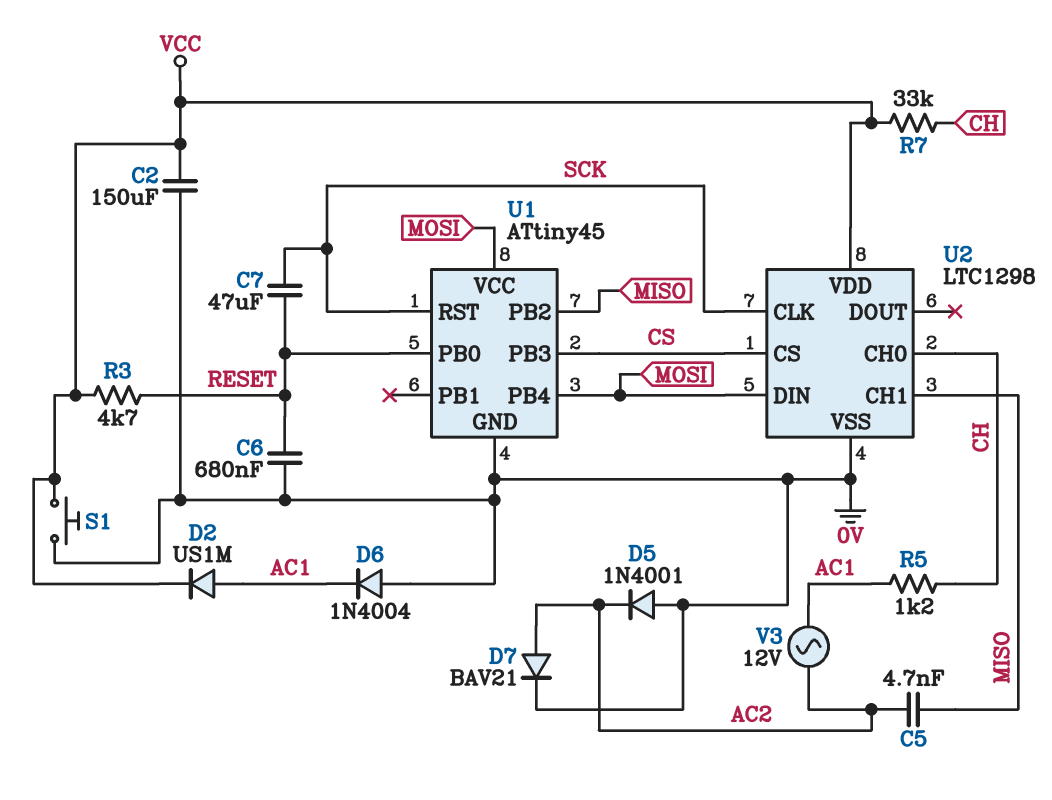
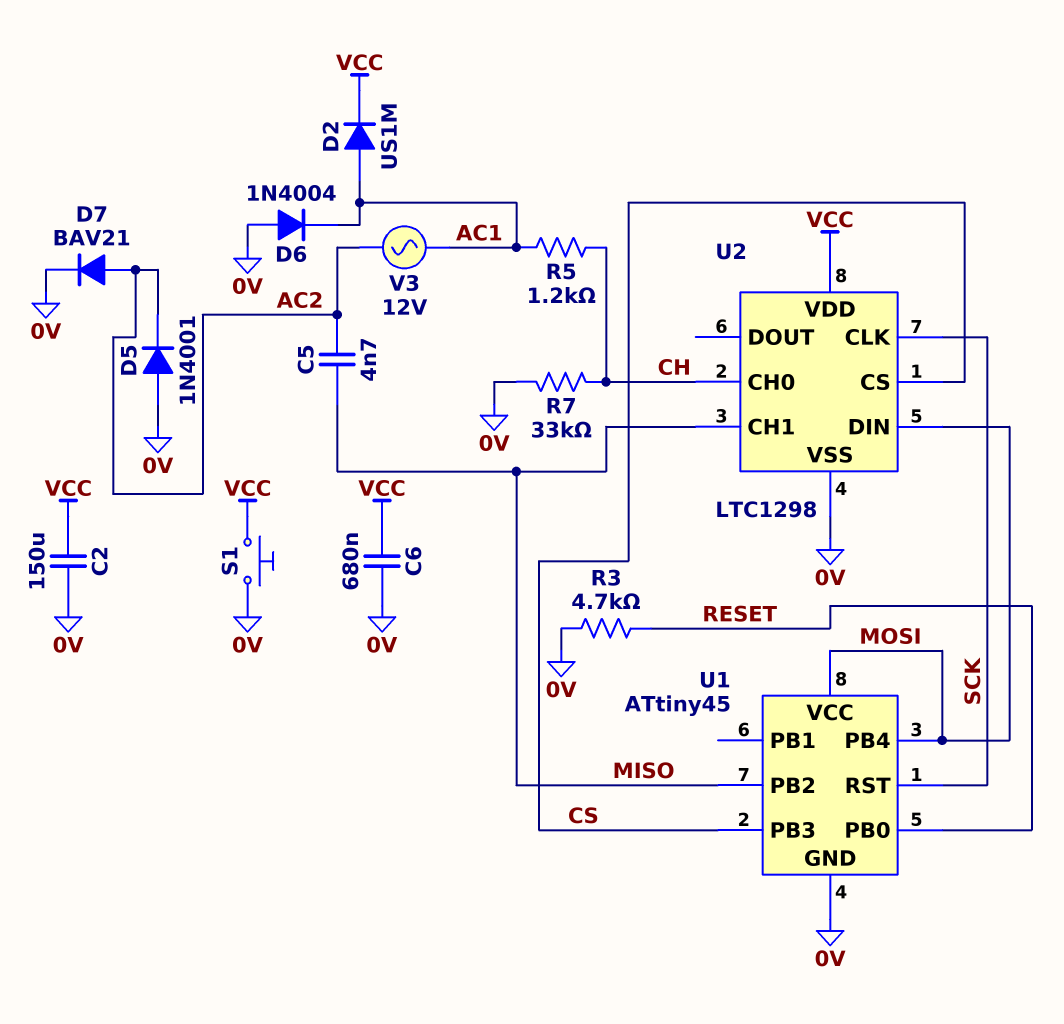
C6: 680nF (0V, RESET) -> 680nF (0V, VCC)
C7: 47uF (RESET, SCK) -> none
R3: 4.7k (RESET, VCC) -> 4.7k (0V, RESET)
R7: 33k (CH, VCC) -> 33k (0V, CH)

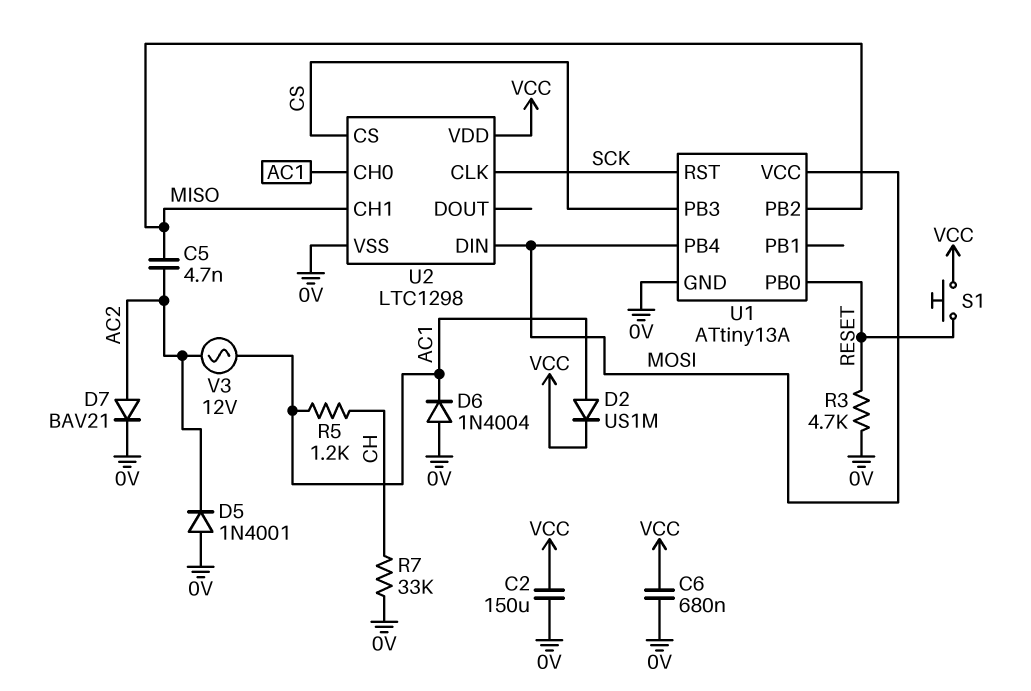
S1: button (0V, VCC) -> button (RESET, VCC)
U1: ATtiny45 -> ATtiny13A
U2 pin CH0: CH -> AC1

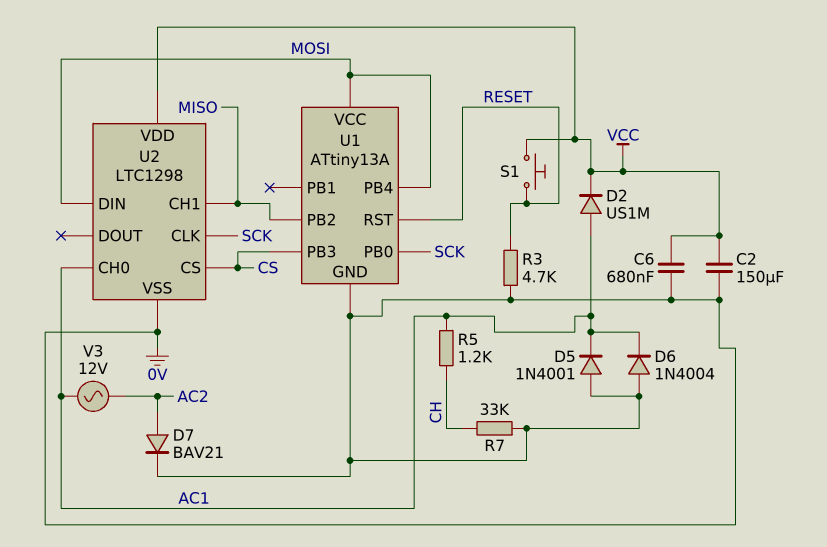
C5: 4.7nF (AC2, MISO) -> none
D5: diode 1N4001 (A 0V, K AC2) -> diode 1N4001 (A 0V, K AC1)
U1 pin PB0: RESET -> SCK
U1 pin RST: SCK -> RESET

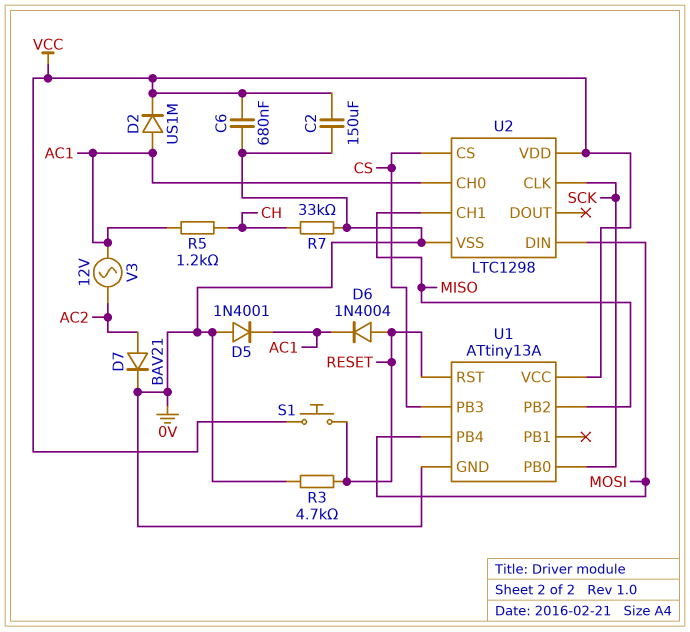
D6: diode 1N4004 (A 0V, K AC1) -> diode 1N4004 (A RESET, K AC1)
U1 pin VCC: MOSI -> VCC

